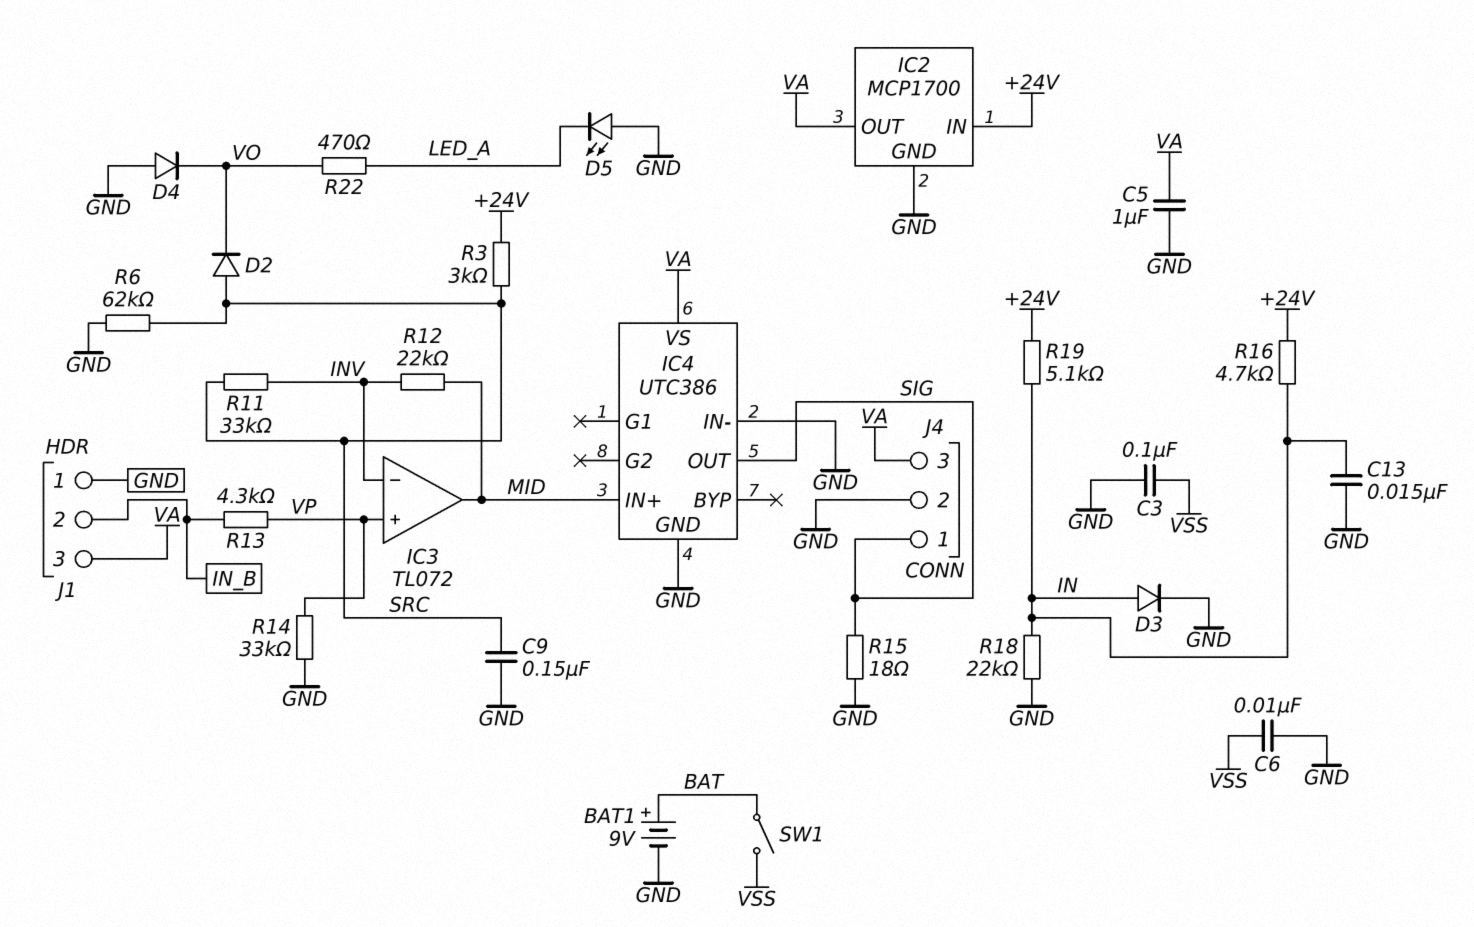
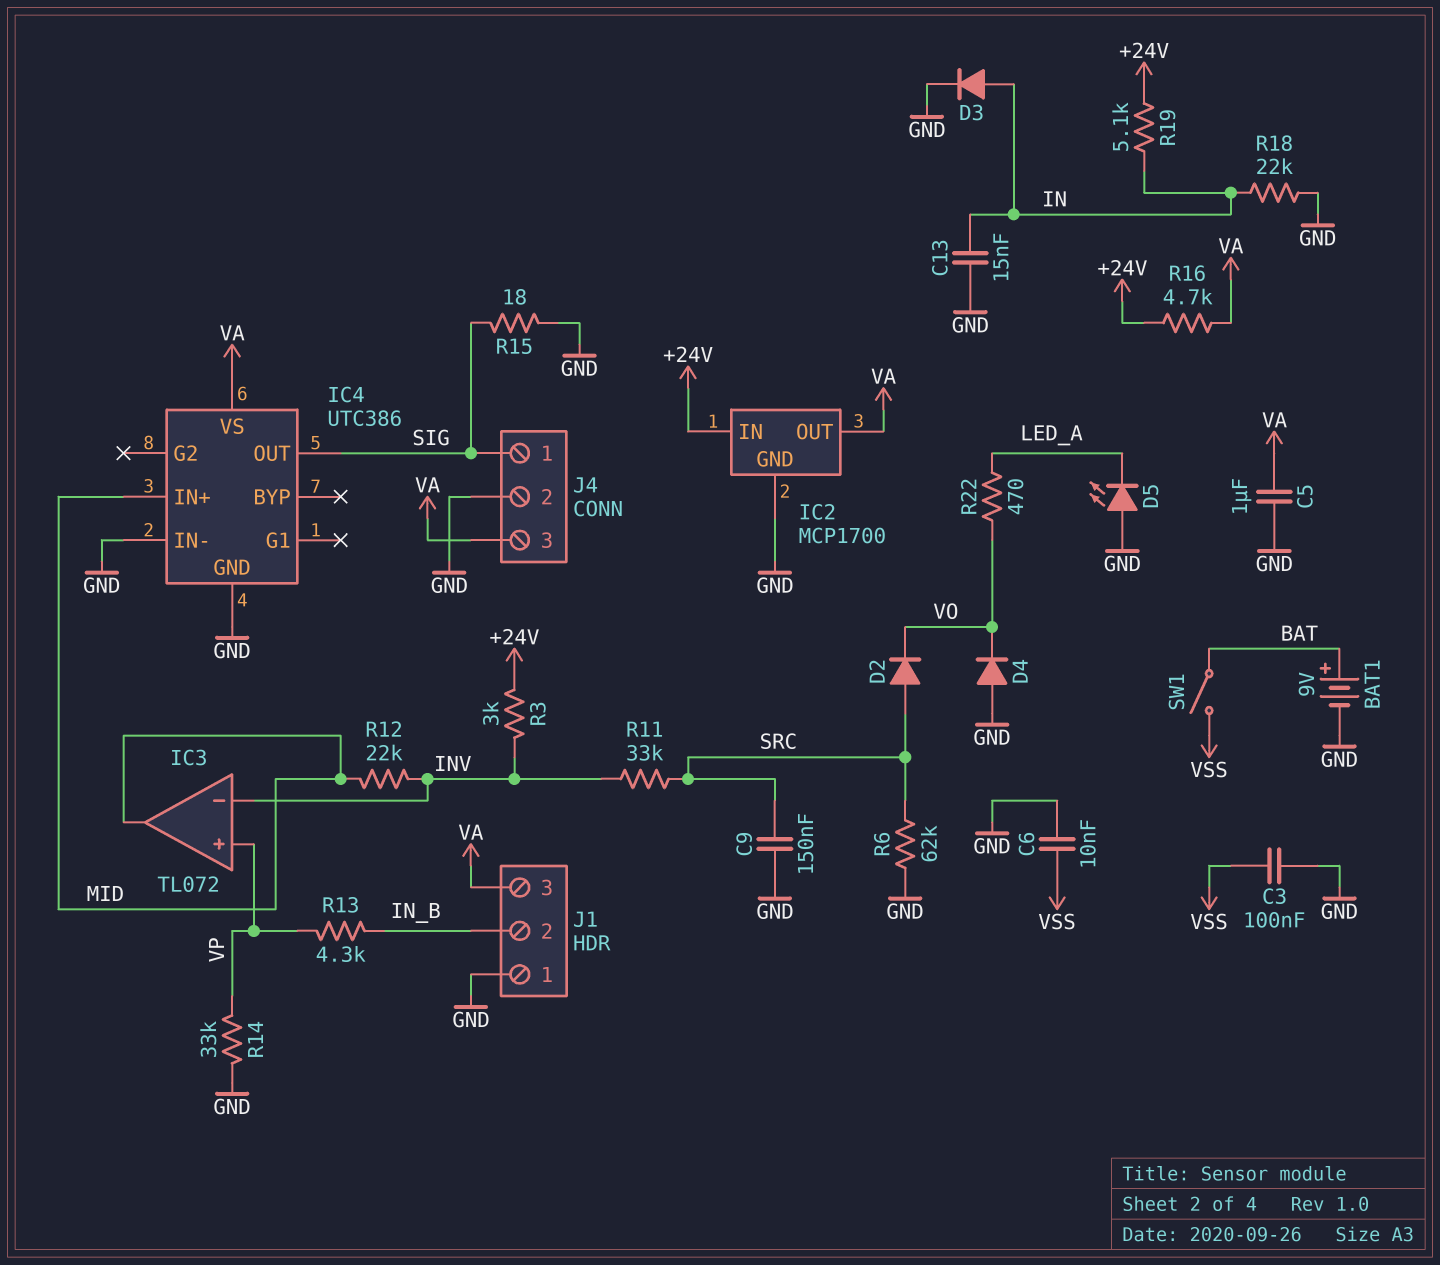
R3: 3k (+24V, SRC) -> 3k (+24V, INV)
R16: 4.7k (+24V, IN) -> 4.7k (+24V, VA)

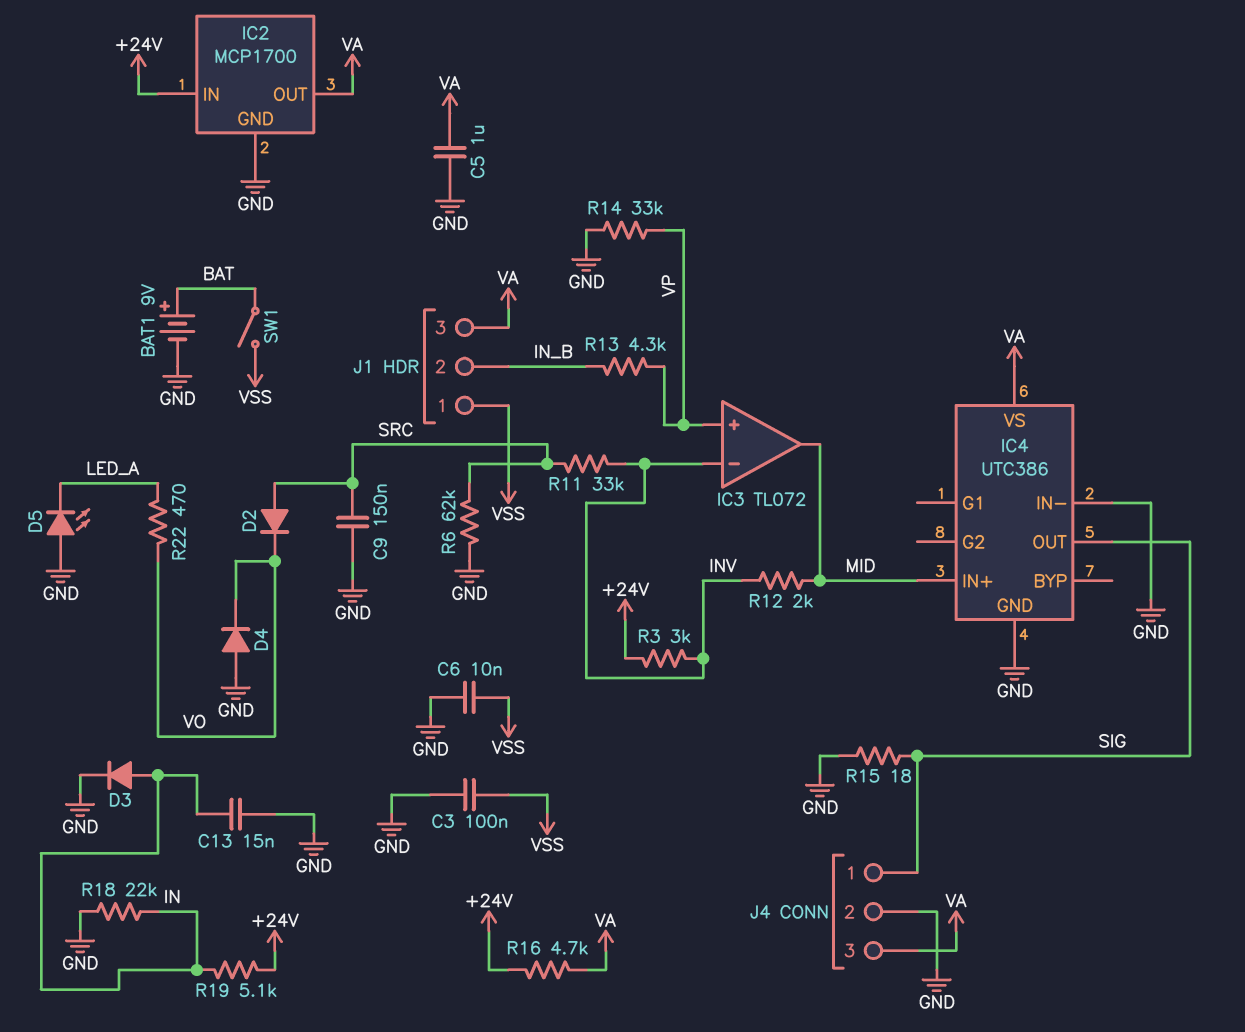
J1 pin 1: GND -> VSS
R12: 22k (INV, MID) -> 2k (INV, MID)

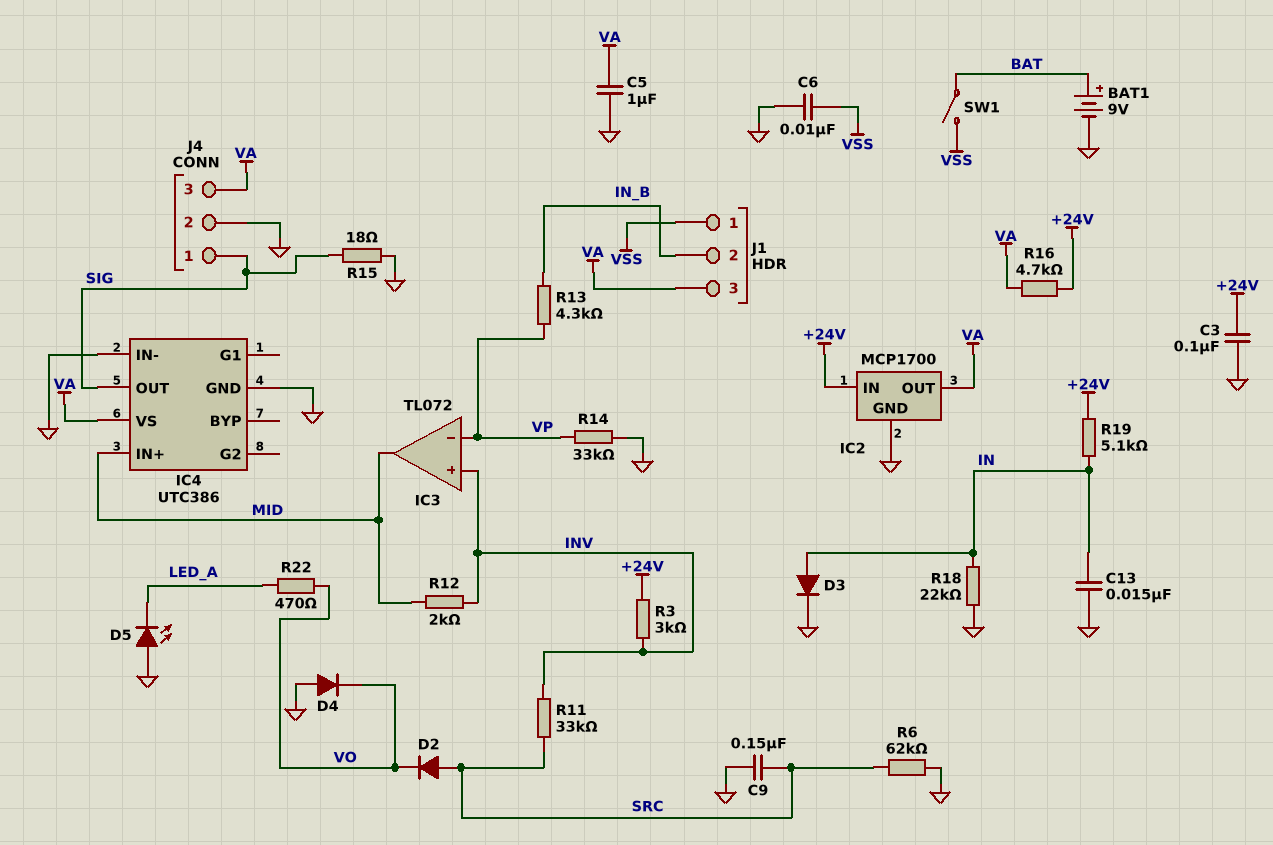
C3: 100nF (GND, VSS) -> 100nF (+24V, GND)
IC3 pin in+: VP -> INV
IC3 pin in-: INV -> VP

